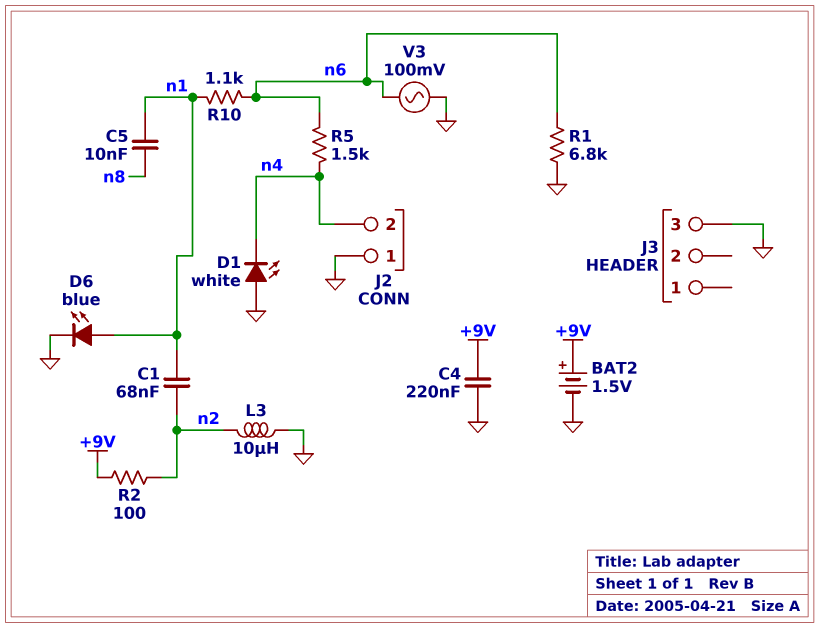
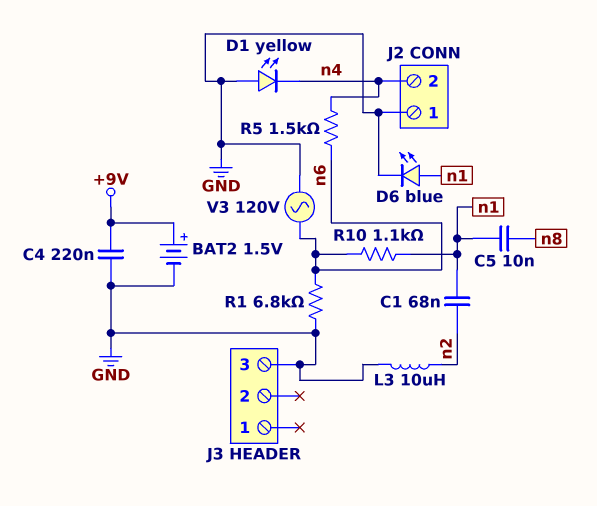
D1: LED white (A GND, K n4) -> LED yellow (A GND, K n4)
R2: 100 (+9V, n2) -> none
V3: AC 100mV (GND, n6) -> AC 120V (GND, n6)

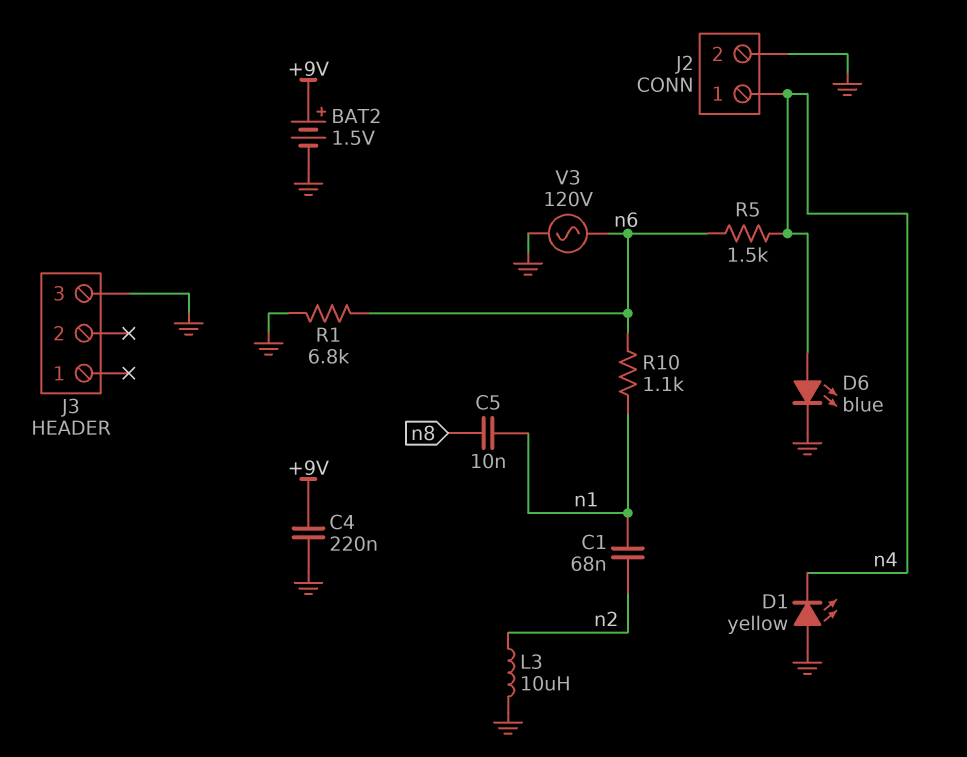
D6: LED blue (A n1, K GND) -> LED blue (A n4, K GND)
J2 pin 1: GND -> n4
J2 pin 2: n4 -> GND

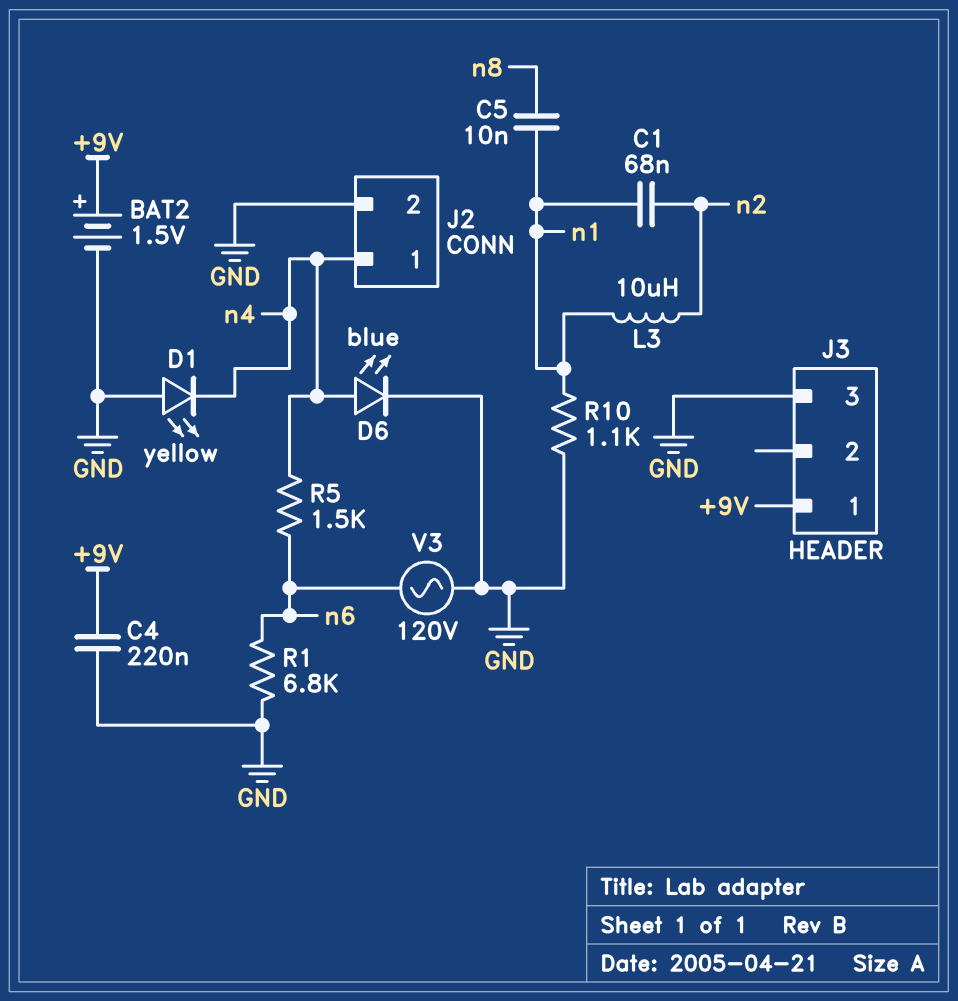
J3 pin 1: none -> +9V
L3: 10uH (GND, n2) -> 10uH (n1, n2)
R10: 1.1k (n1, n6) -> 1.1k (GND, n1)

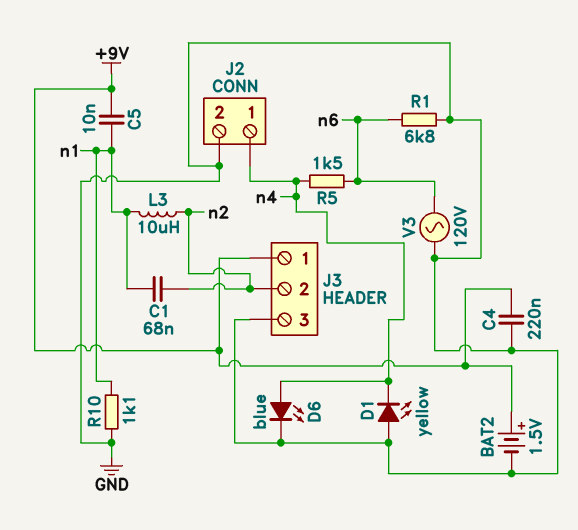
C5: 10nF (n1, n8) -> 10nF (+9V, n1)
J3 pin 2: none -> n2

